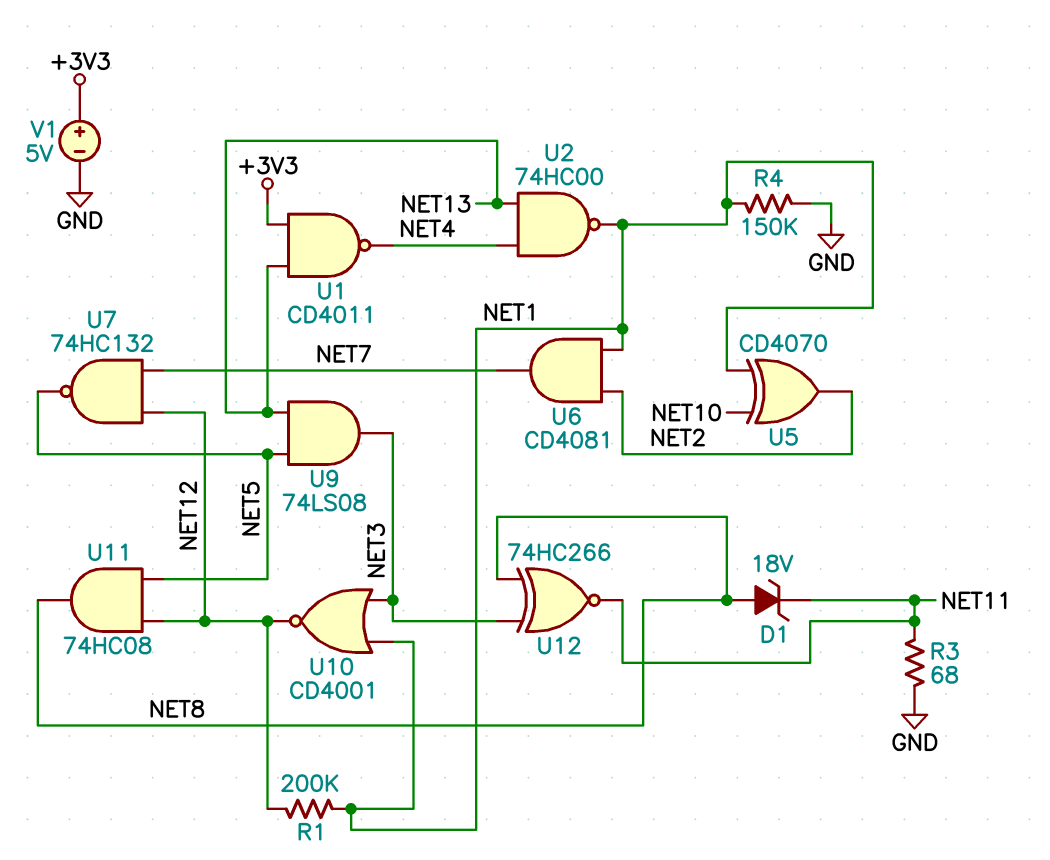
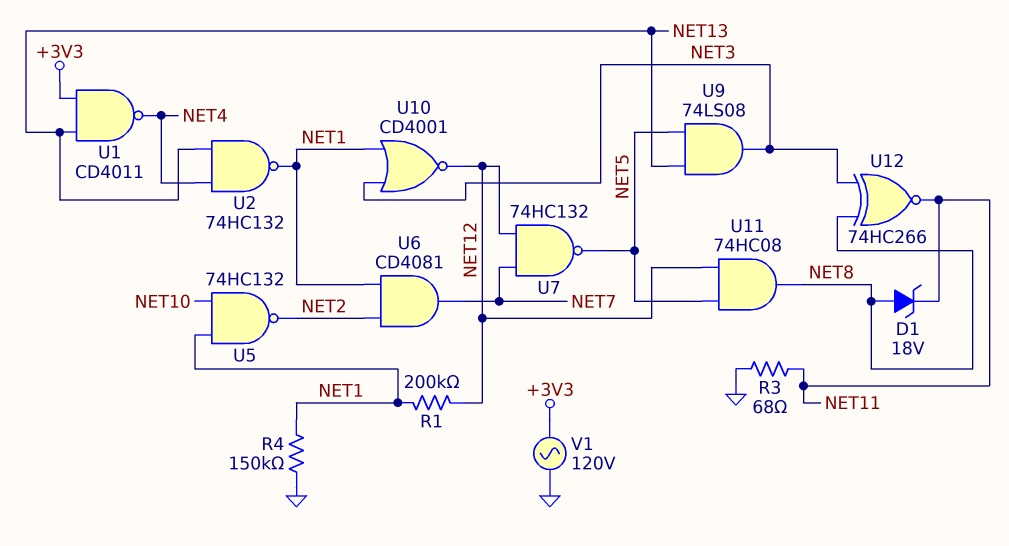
U2: NAND 74HC00 (in NET4, in NET13, out NET1) -> NAND 74HC132 (in NET4, in NET13, out NET1)
U5: XOR CD4070 (in NET1, in NET10, out NET2) -> NAND 74HC132 (in NET1, in NET10, out NET2)
V1: 5V (plus +3V3, minus GND) -> AC 120V (+3V3, GND)

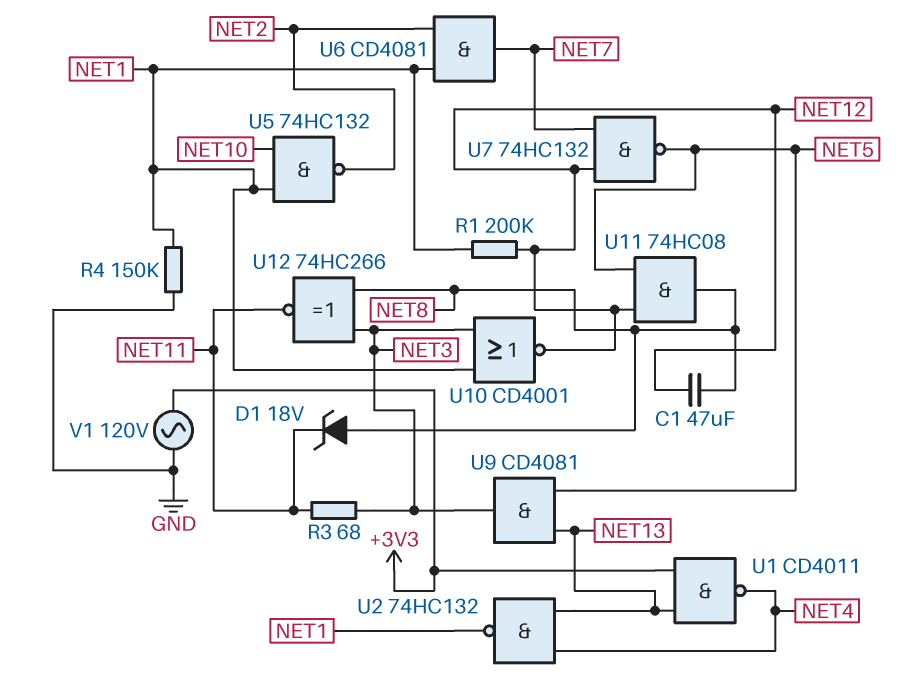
C1: none -> 47uF (NET8, NET12)
R3: 68 (GND, NET11) -> 68 (NET3, NET11)
U9: AND 74LS08 (in NET5, in NET13, out NET3) -> AND CD4081 (in NET5, in NET13, out NET3)

